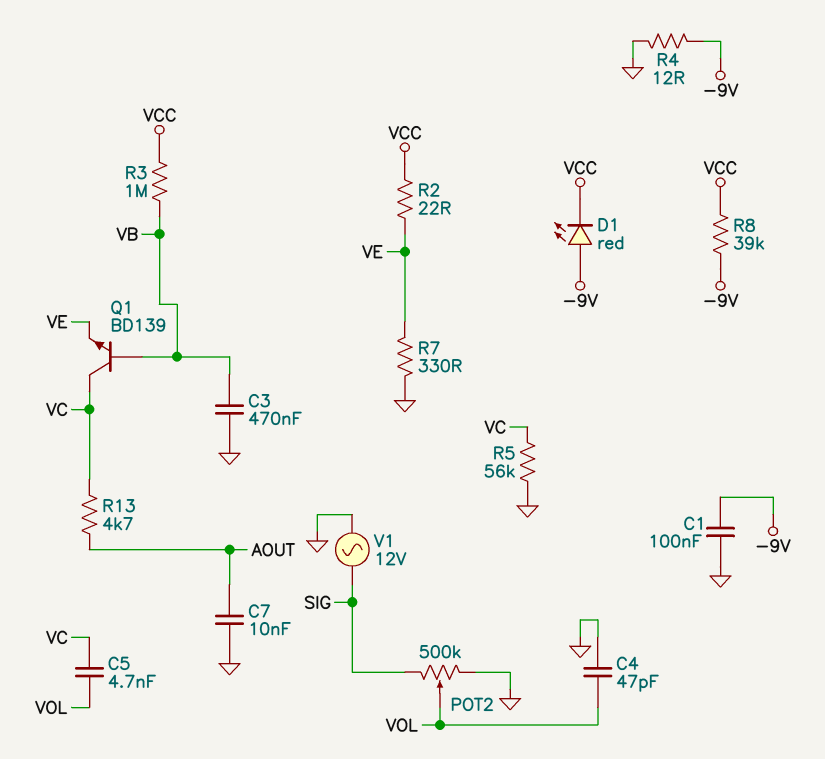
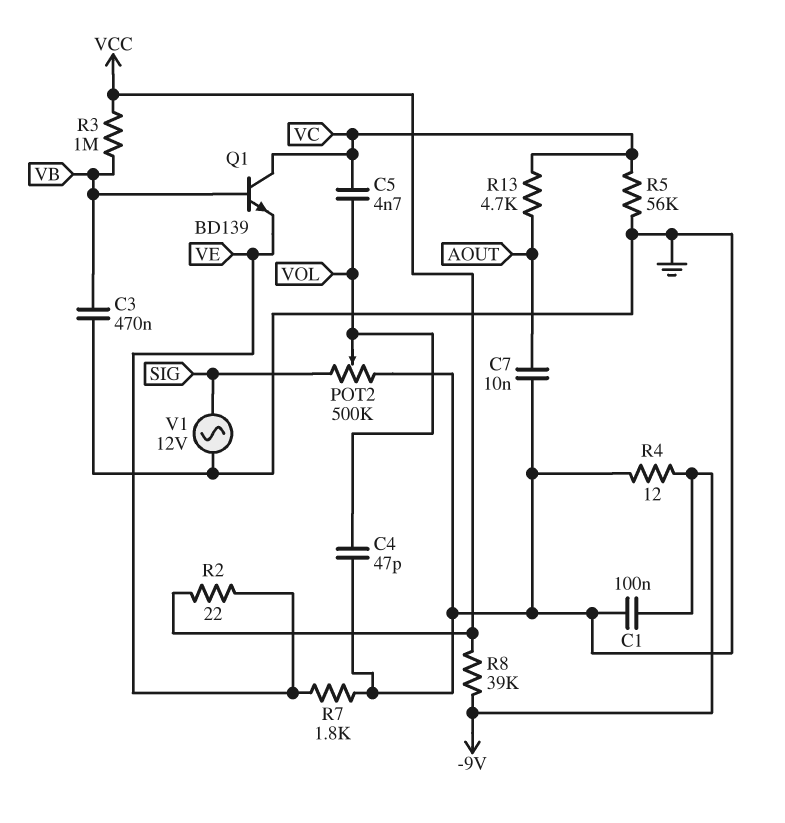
D1: LED red (A -9V, K VCC) -> none
R7: 330 (GND, VE) -> 1.8k (GND, VE)

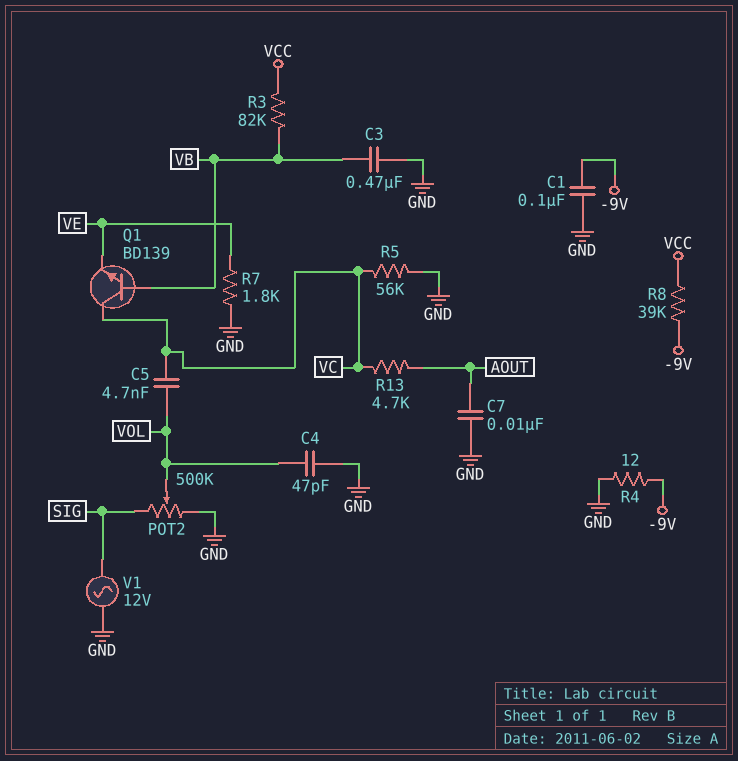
R2: 22 (VCC, VE) -> none
R3: 1M (VB, VCC) -> 82k (VB, VCC)

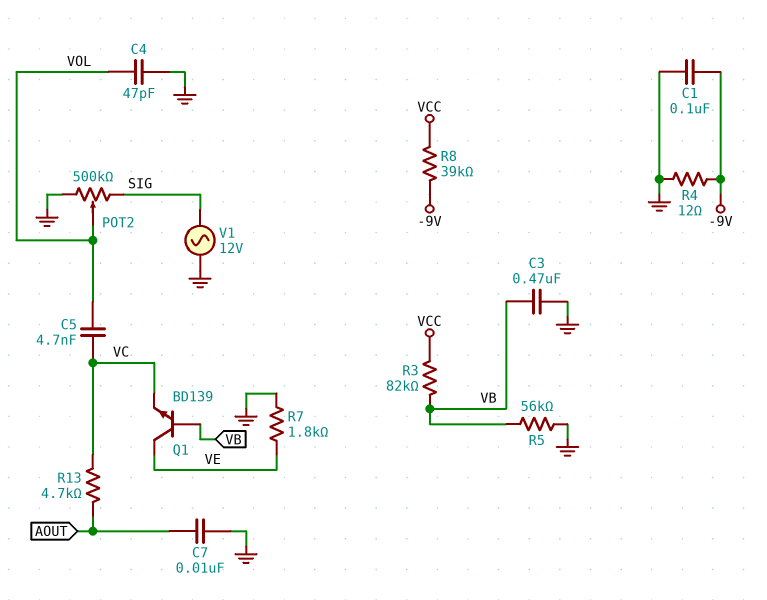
Q1: NPN BD139 (B VB, C VC, E VE) -> NPN BD139 (B VB, C VE, E VC)
R5: 56k (GND, VC) -> 56k (GND, VB)

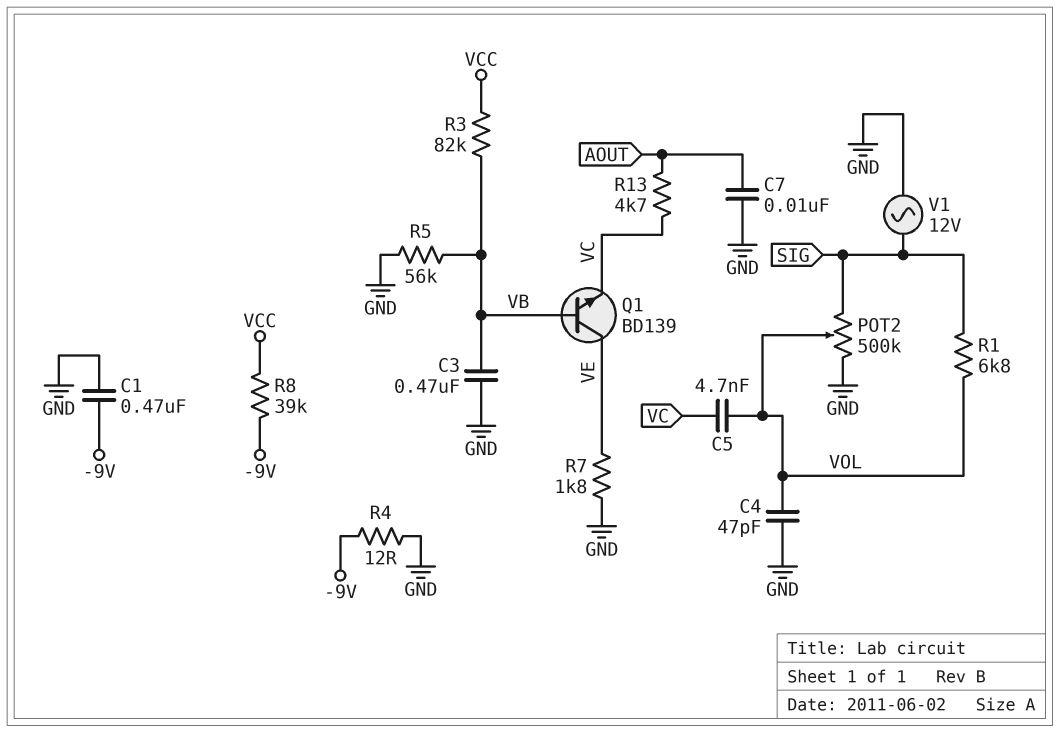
C1: 100nF (-9V, GND) -> 470nF (-9V, GND)
R1: none -> 6.8k (SIG, VOL)

